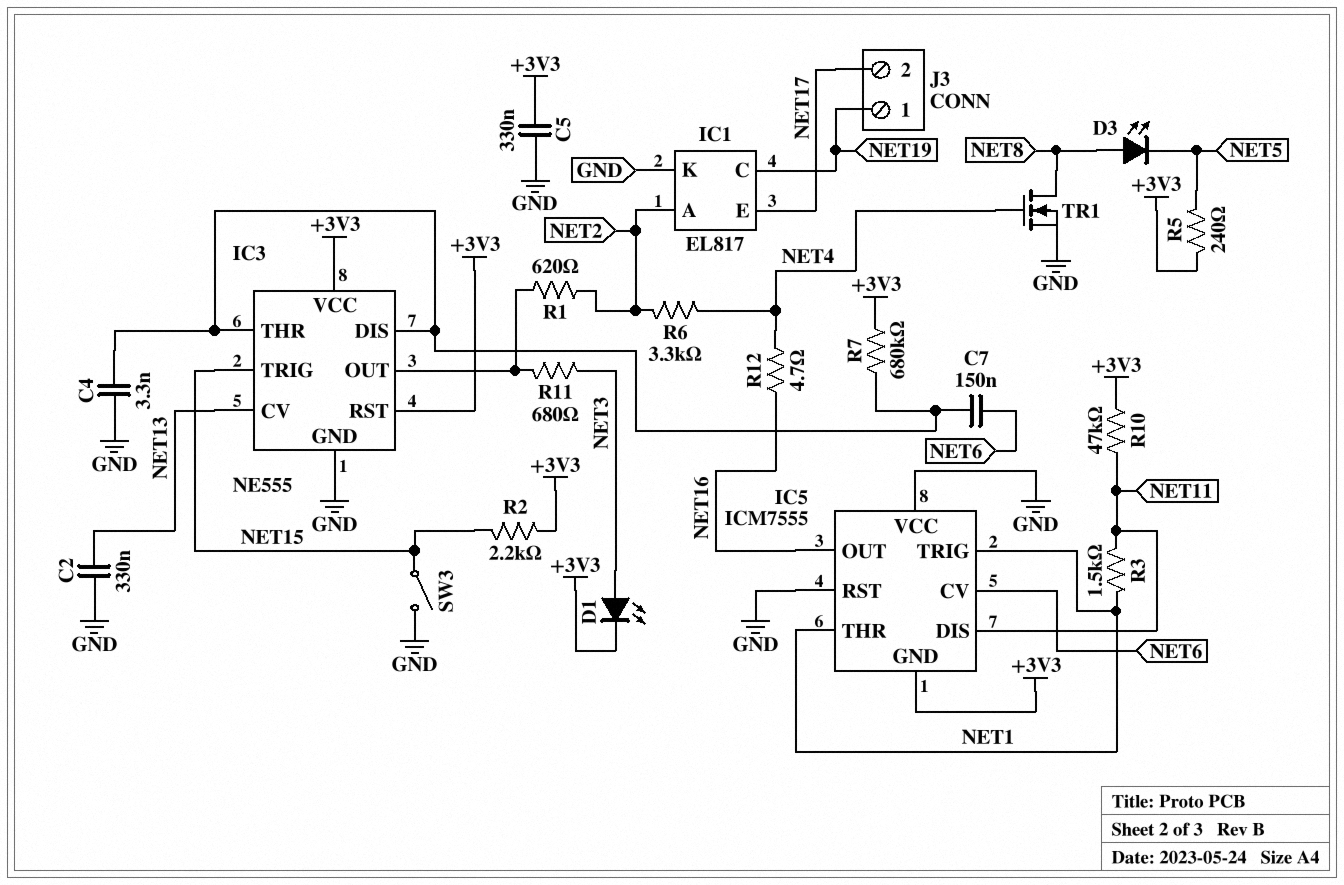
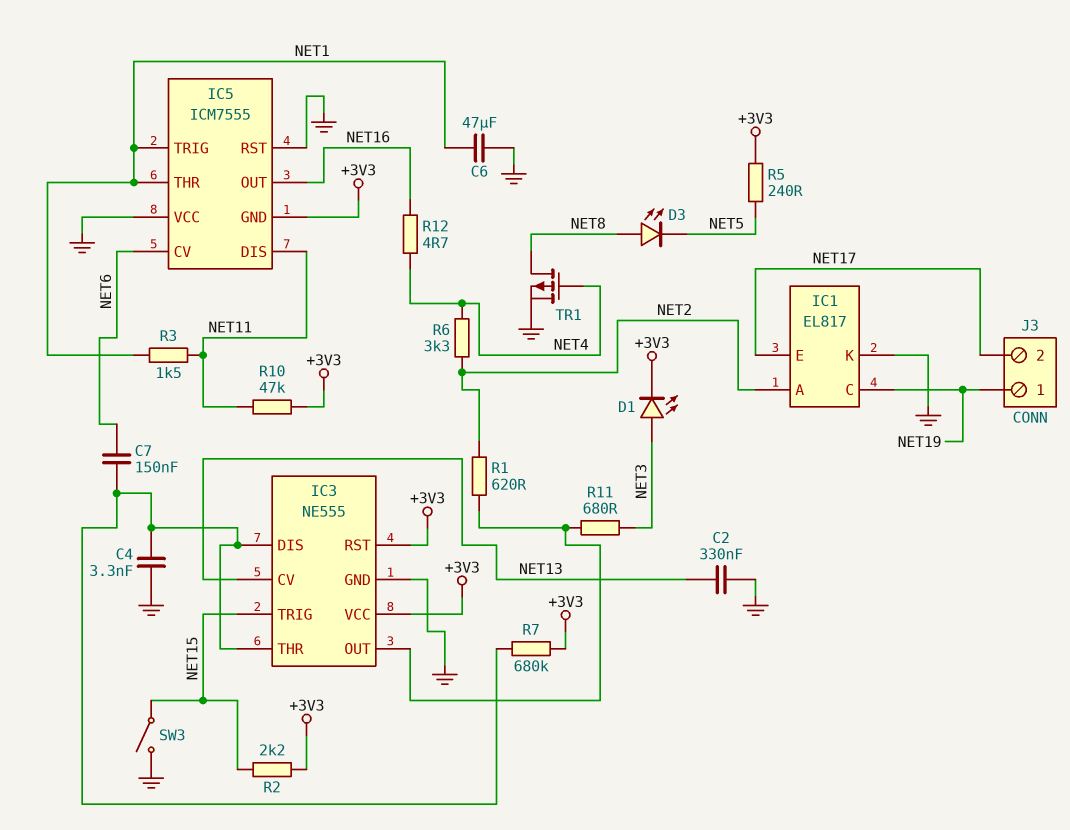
C5: 330nF (+3V3, GND) -> none
C6: none -> 47uF (GND, NET1)
TR1: NMOS (G NET4, D NET8, S GND) -> PMOS (G NET4, D NET8, S GND)

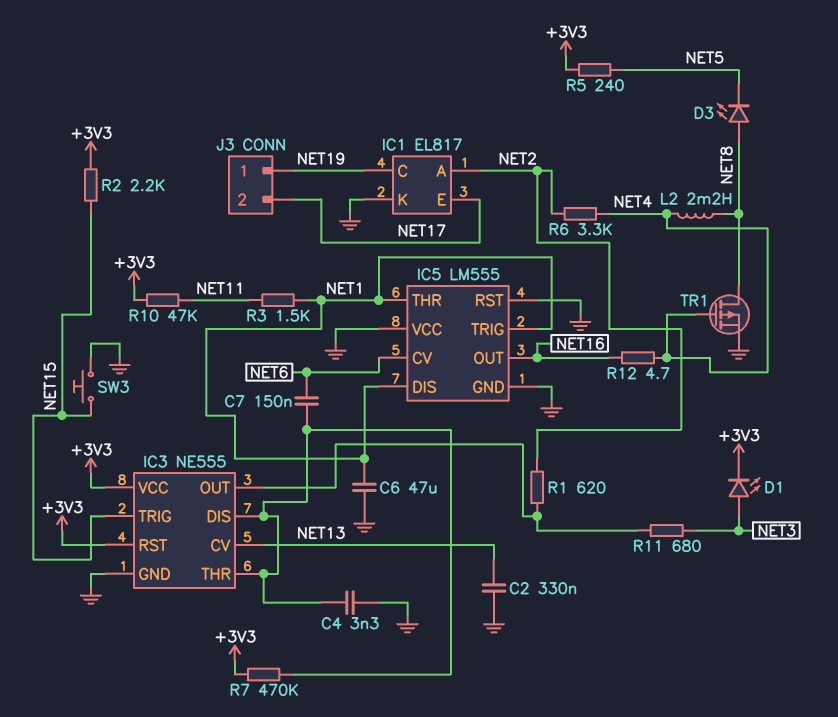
IC5: ICM7555 -> LM555
IC5 pin DIS: NET11 -> NET1
IC5 pin GND: +3V3 -> GND
L2: none -> 2.2mH (NET4, NET8)
R7: 680k (+3V3, IC3/DIS) -> 470k (+3V3, IC3/DIS)
SW3: switch (GND, NET15) -> button (GND, NET15)

